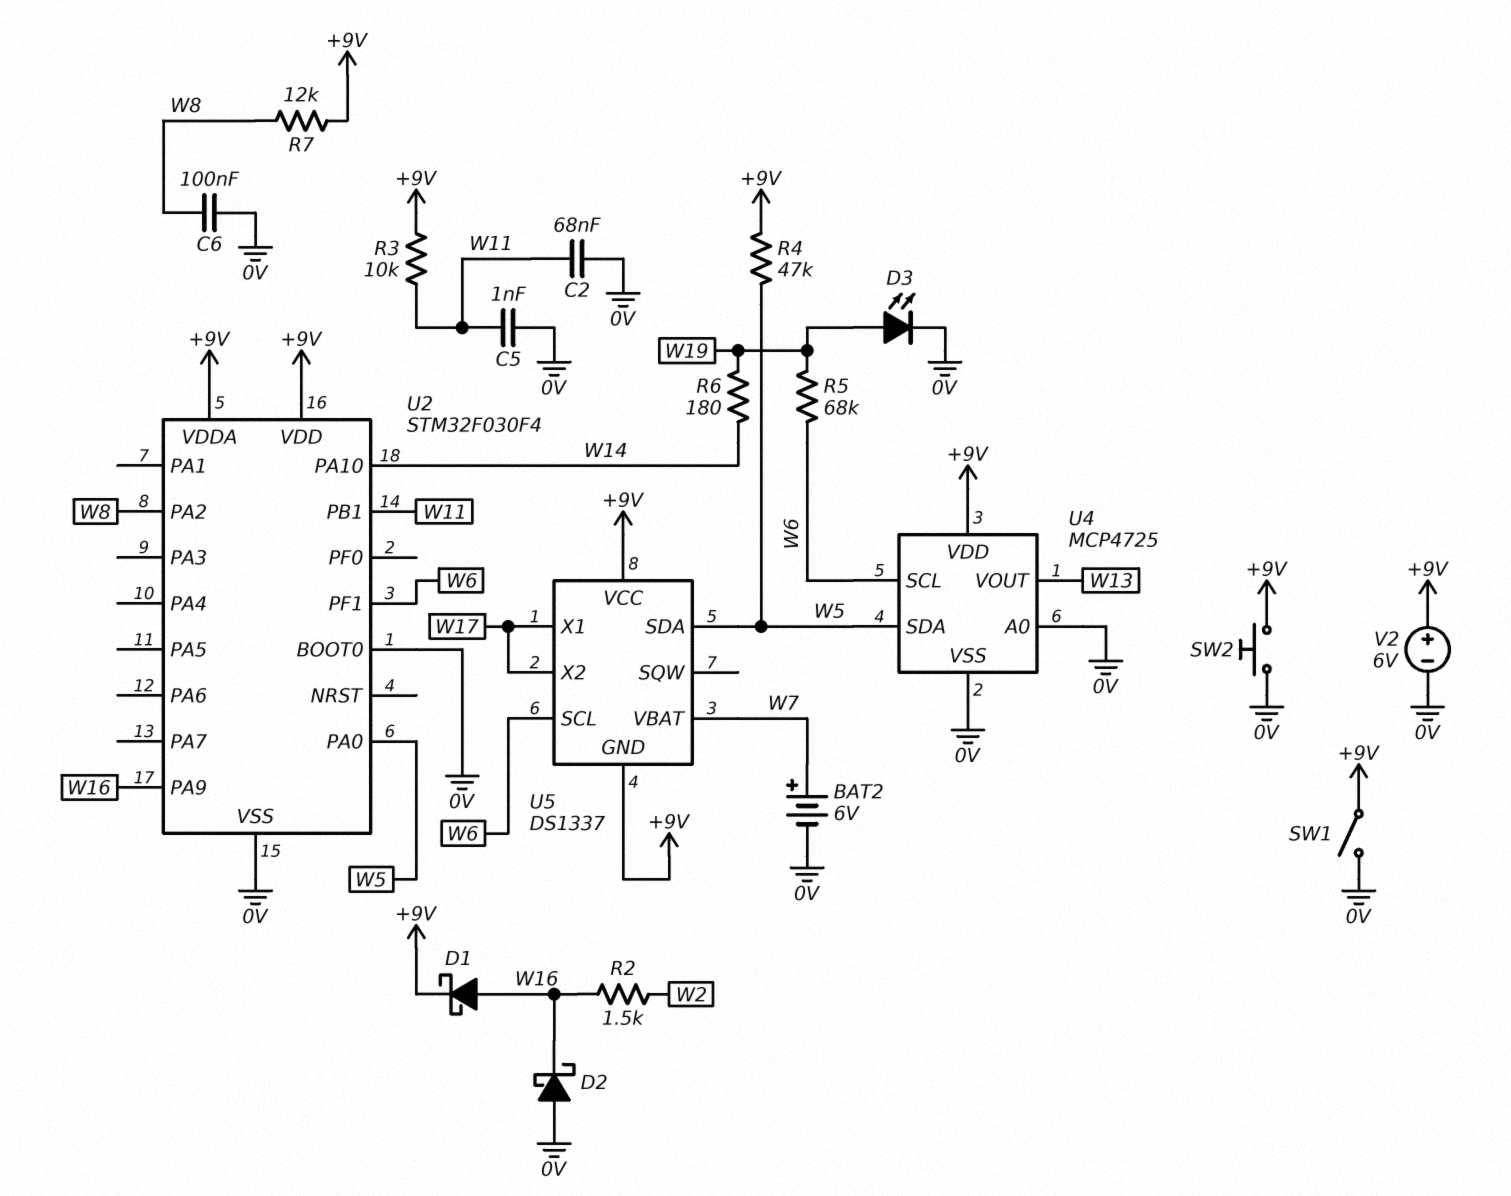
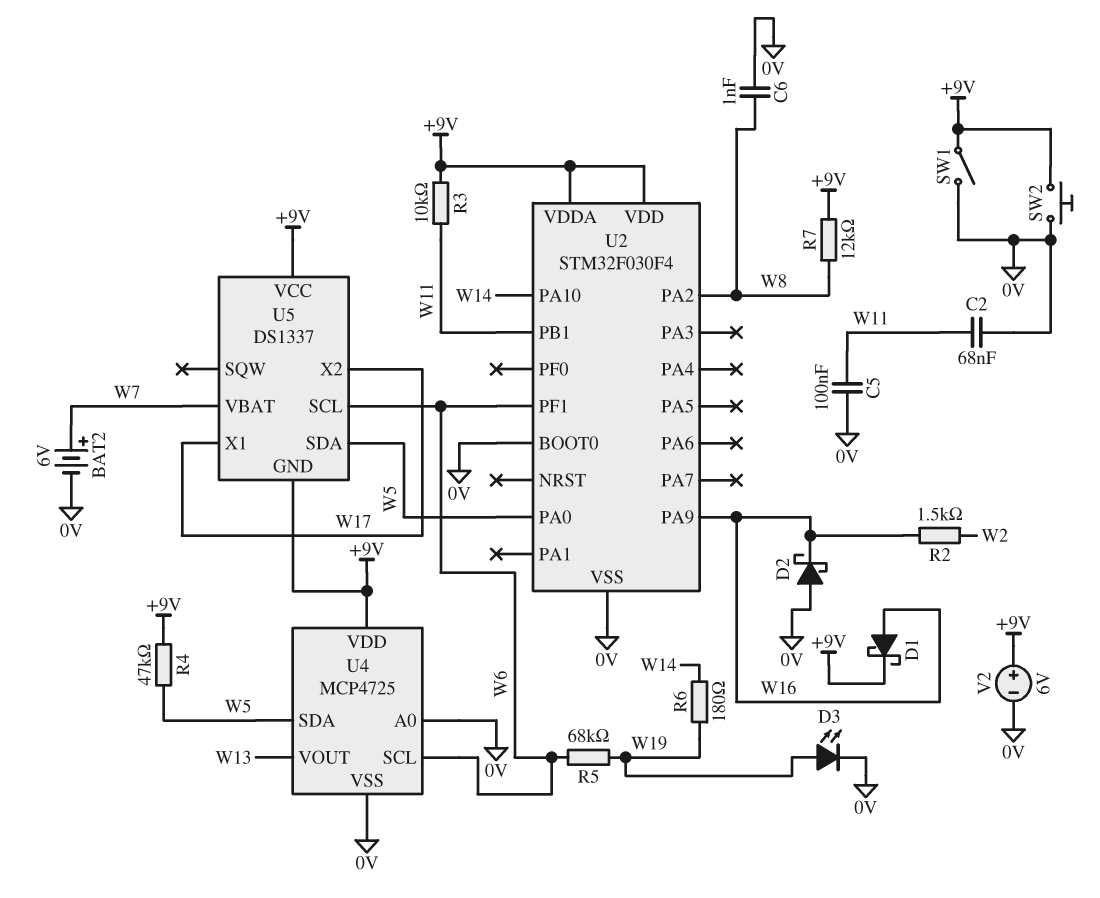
C5: 1nF (0V, W11) -> 100nF (0V, W11)
C6: 100nF (0V, W8) -> 1nF (0V, W8)

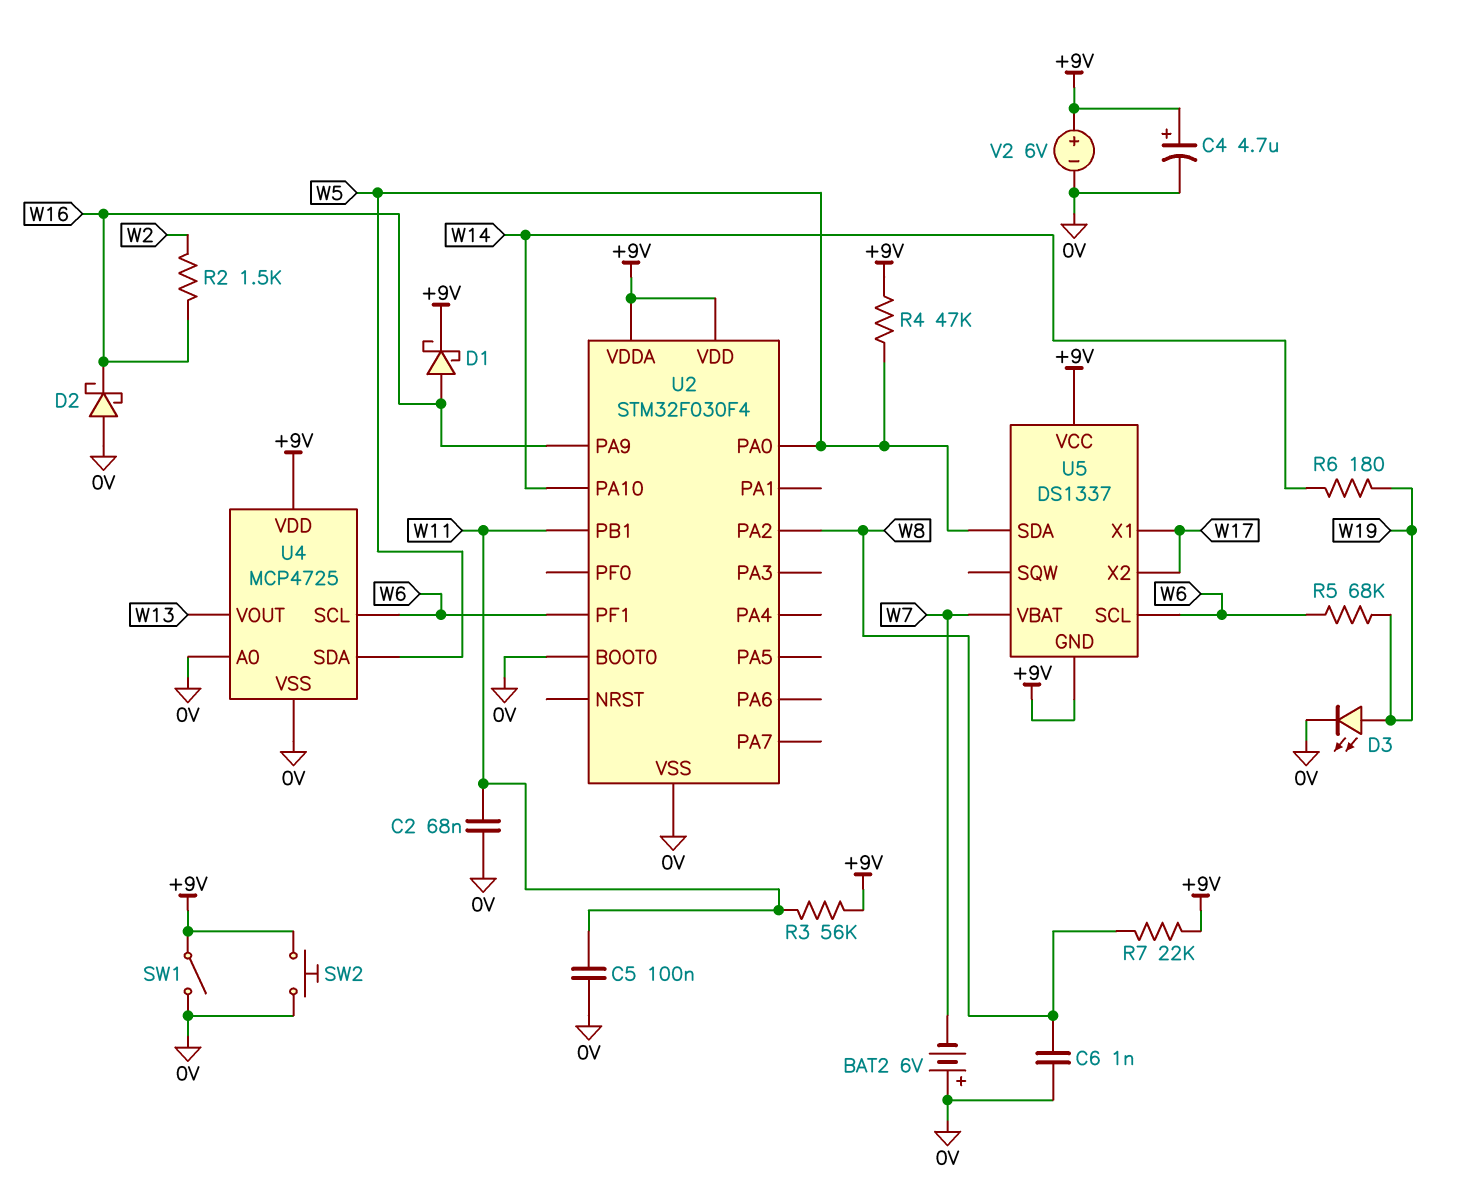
BAT2: 6V (plus W7, minus 0V) -> 6V (plus 0V, minus W7)
C4: none -> 4.7uF (plus +9V, minus 0V)
R3: 10k (+9V, W11) -> 56k (+9V, W11)
R7: 12k (+9V, W8) -> 22k (+9V, W8)

